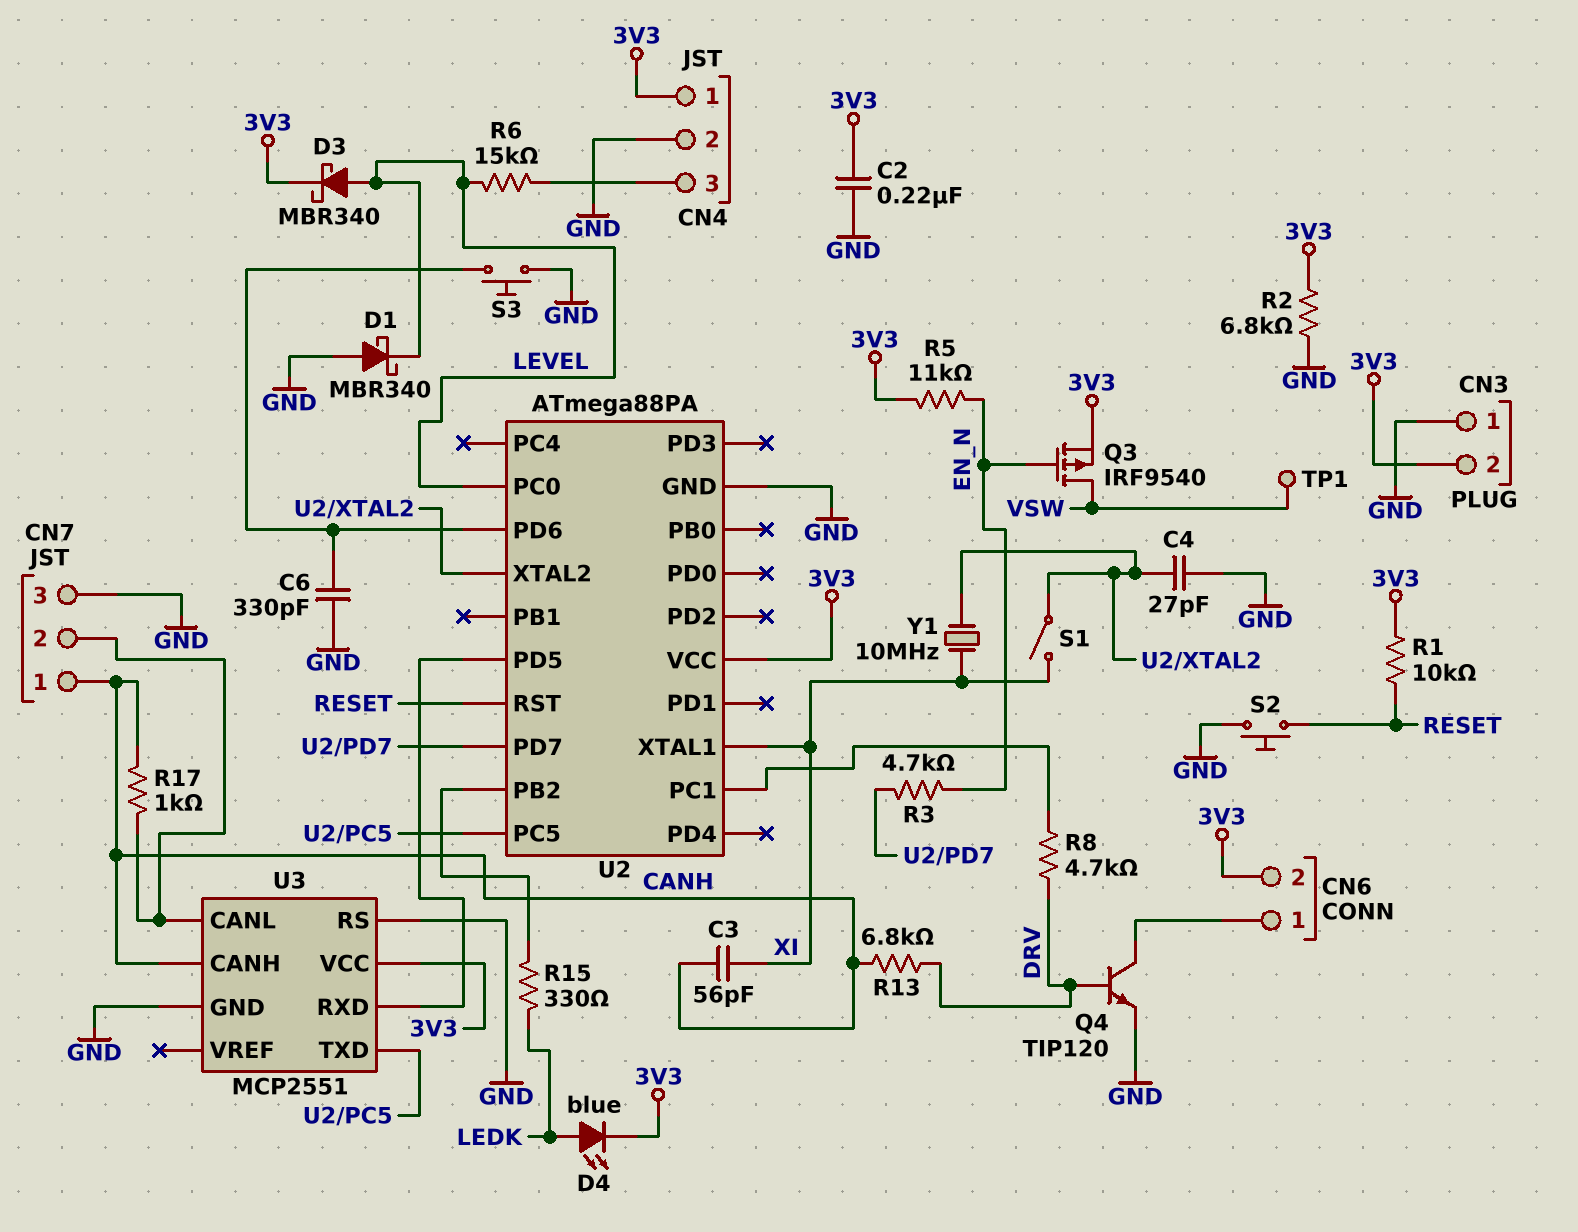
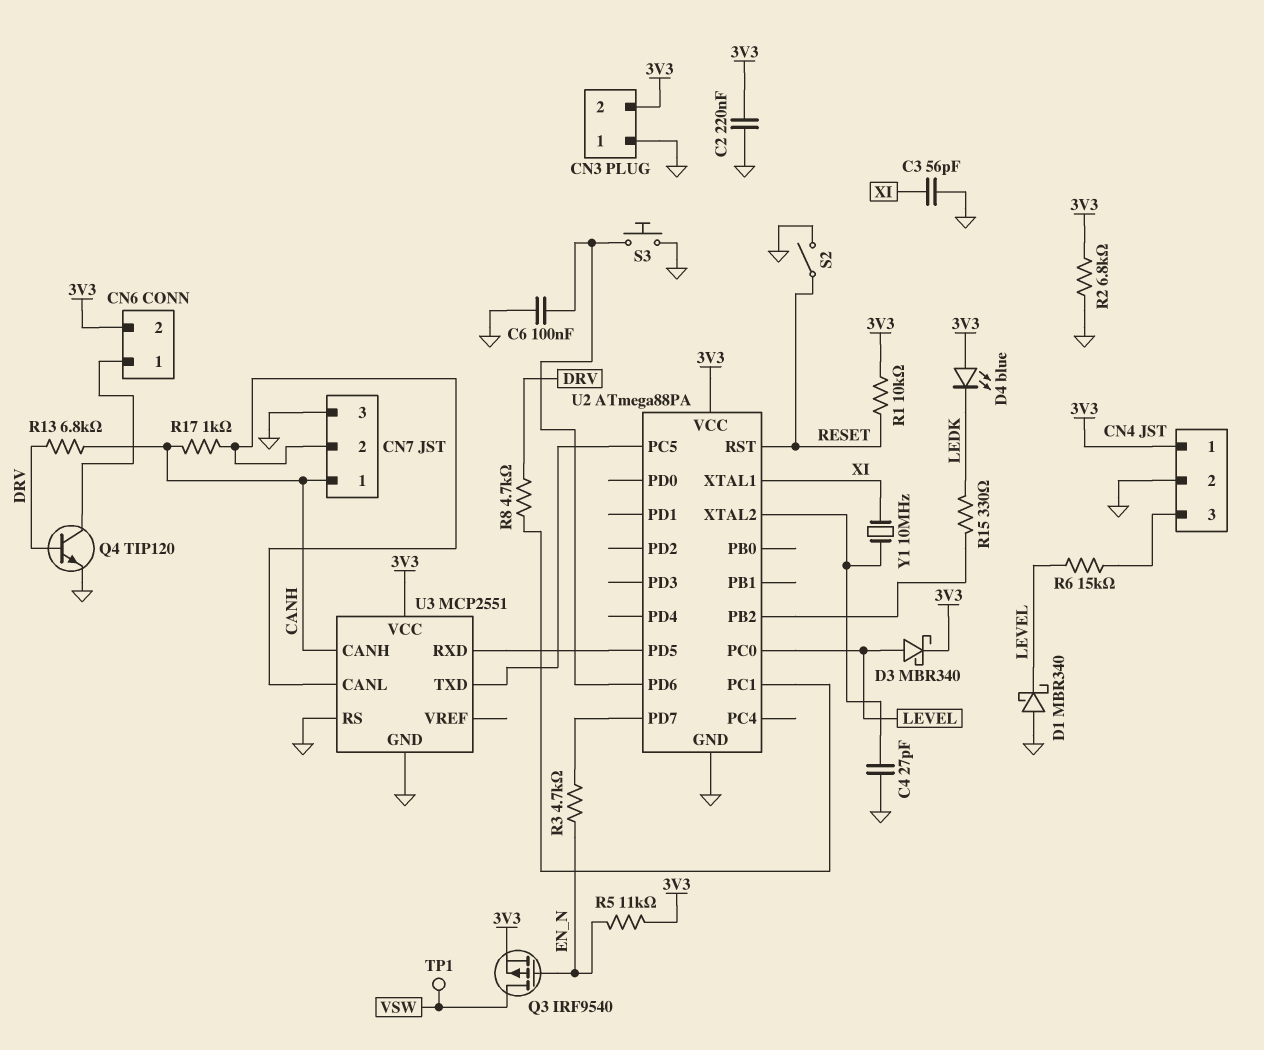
C3: 56pF (CANH, XI) -> 56pF (GND, XI)
C6: 330pF (GND, U2/PD6) -> 100nF (GND, U2/PD6)
D4: LED blue (A LEDK, K 3V3) -> LED blue (A 3V3, K LEDK)
S1: switch (U2/XTAL2, XI) -> none
S2: button (GND, RESET) -> switch (GND, RESET)

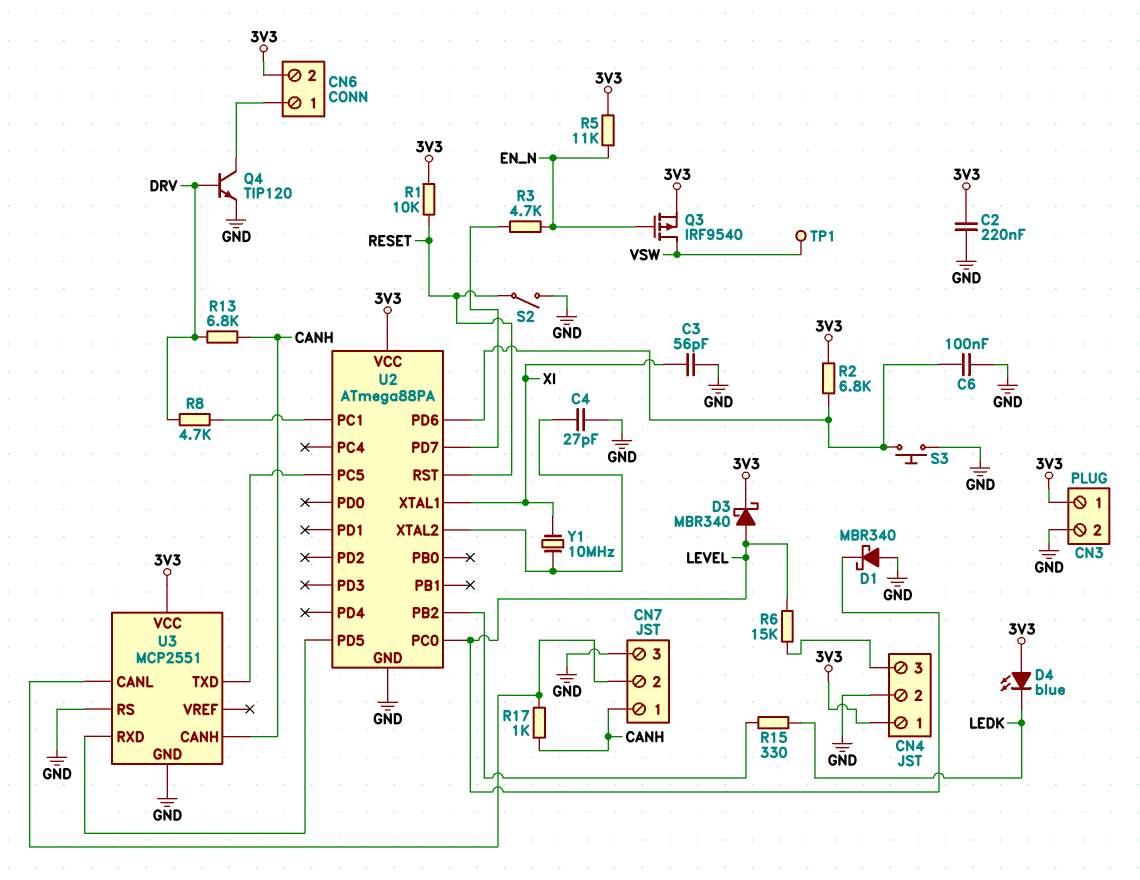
CN3 pin 1: GND -> 3V3
CN3 pin 2: 3V3 -> GND
R2: 6.8k (3V3, GND) -> 6.8k (3V3, U2/PD6)

